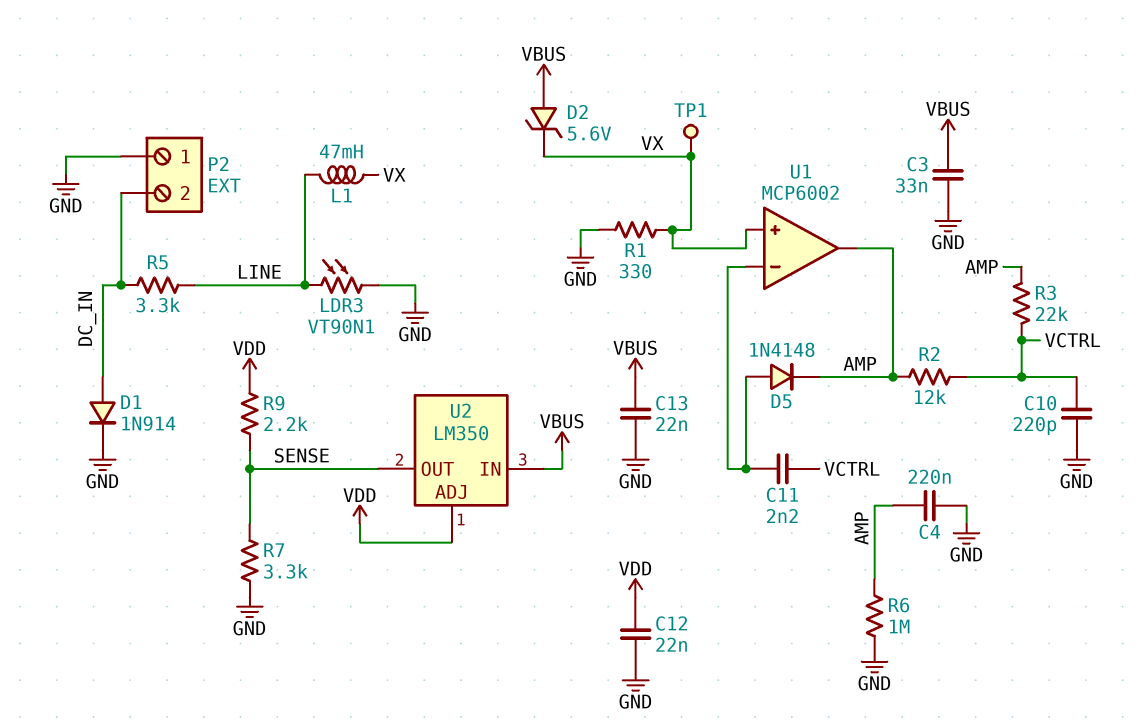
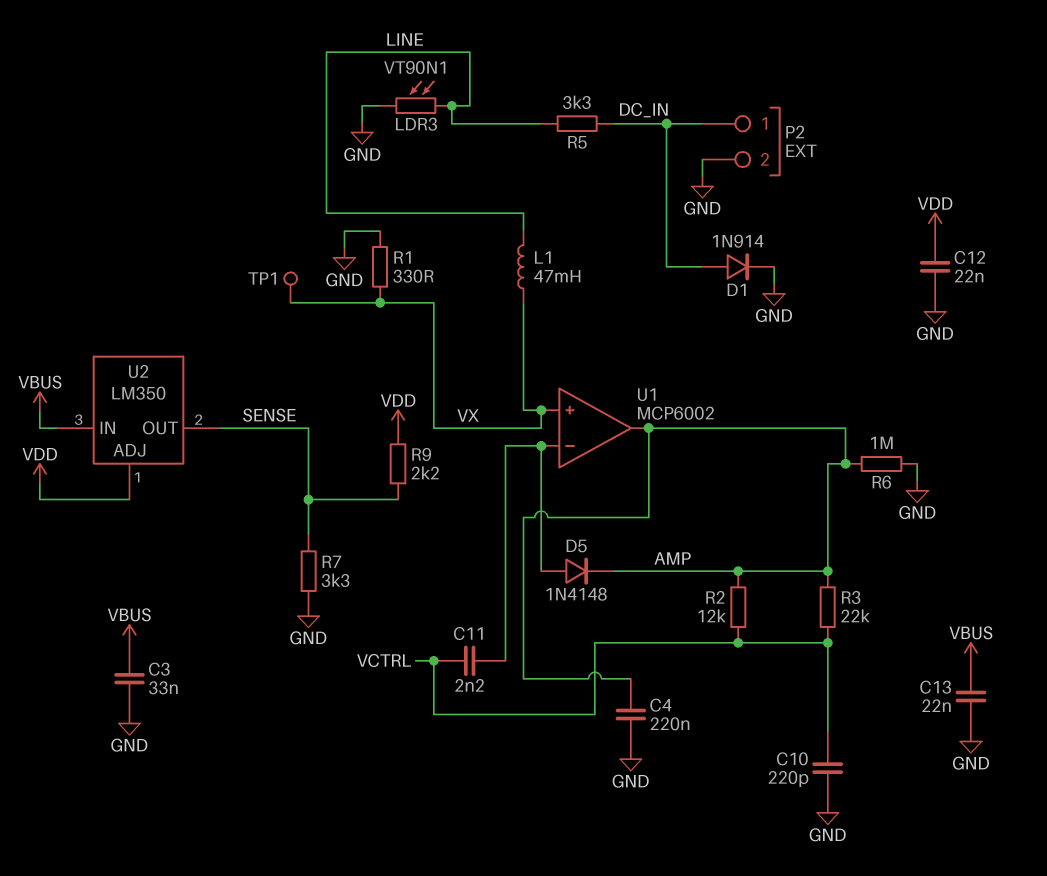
D2: zener 5.6V (A VBUS, K VX) -> none
P2 pin 1: GND -> DC_IN
P2 pin 2: DC_IN -> GND

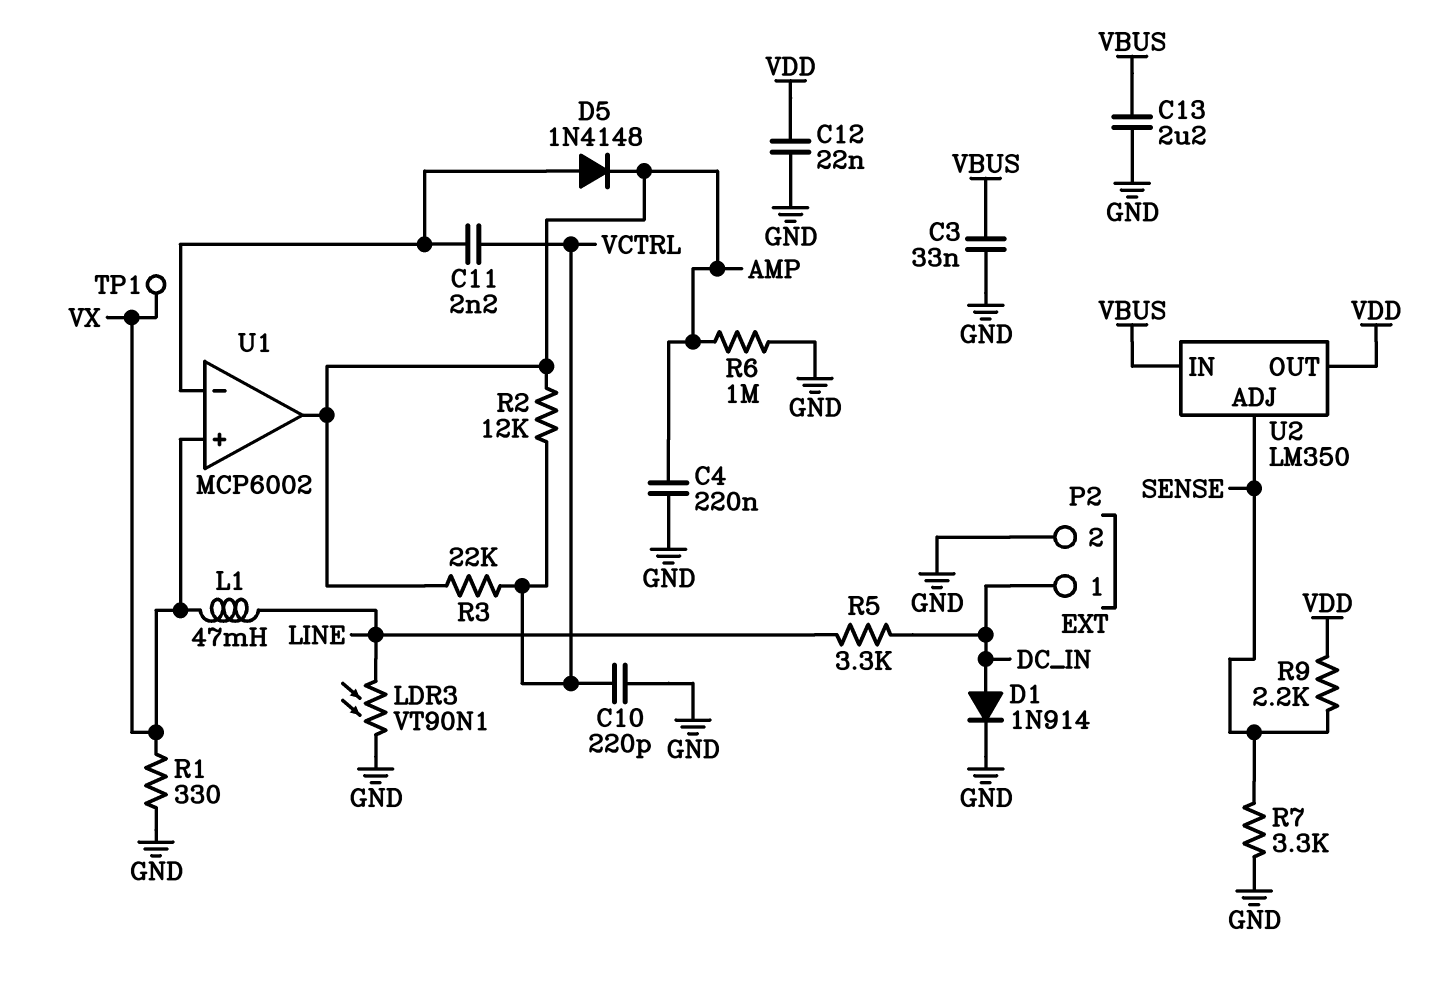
C13: 22nF (GND, VBUS) -> 2.2uF (GND, VBUS)
U2 pin ADJ: VDD -> SENSE
U2 pin OUT: SENSE -> VDD

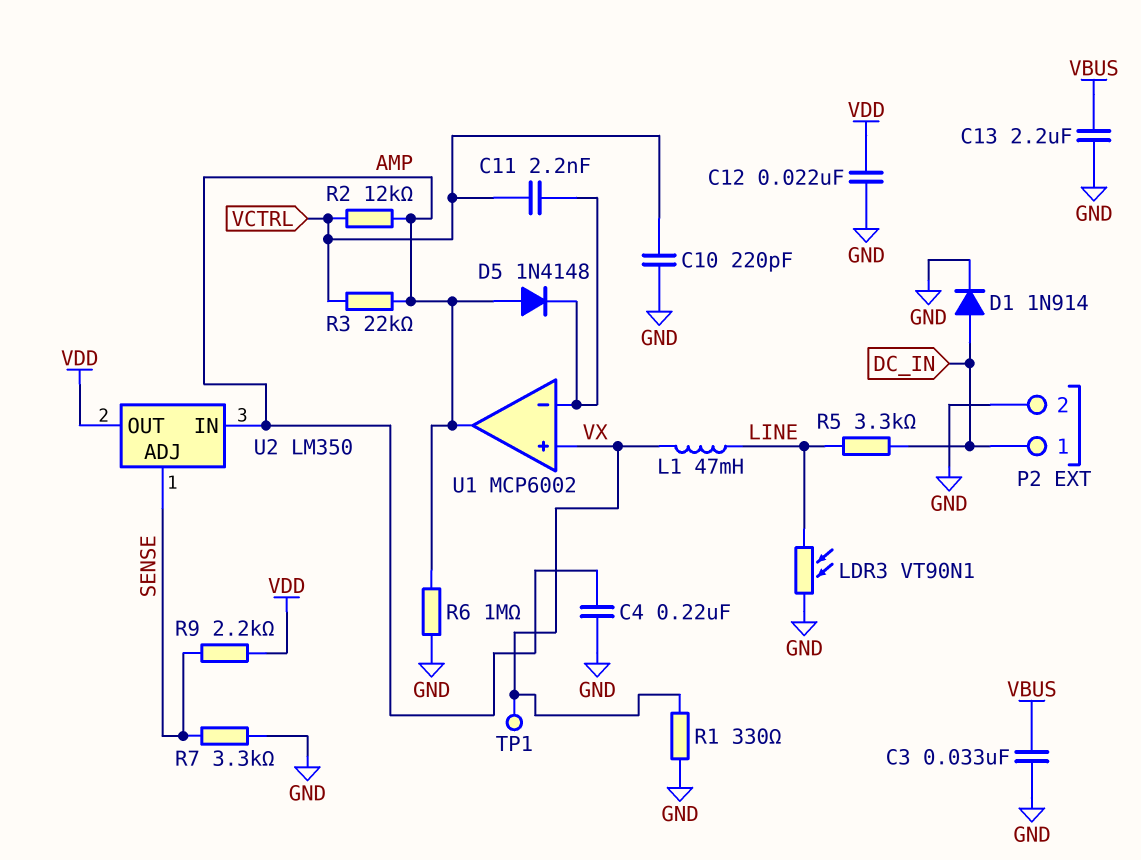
D5: diode 1N4148 (A U1/in-, K AMP) -> diode 1N4148 (A AMP, K U1/in-)
U2 pin IN: VBUS -> AMP

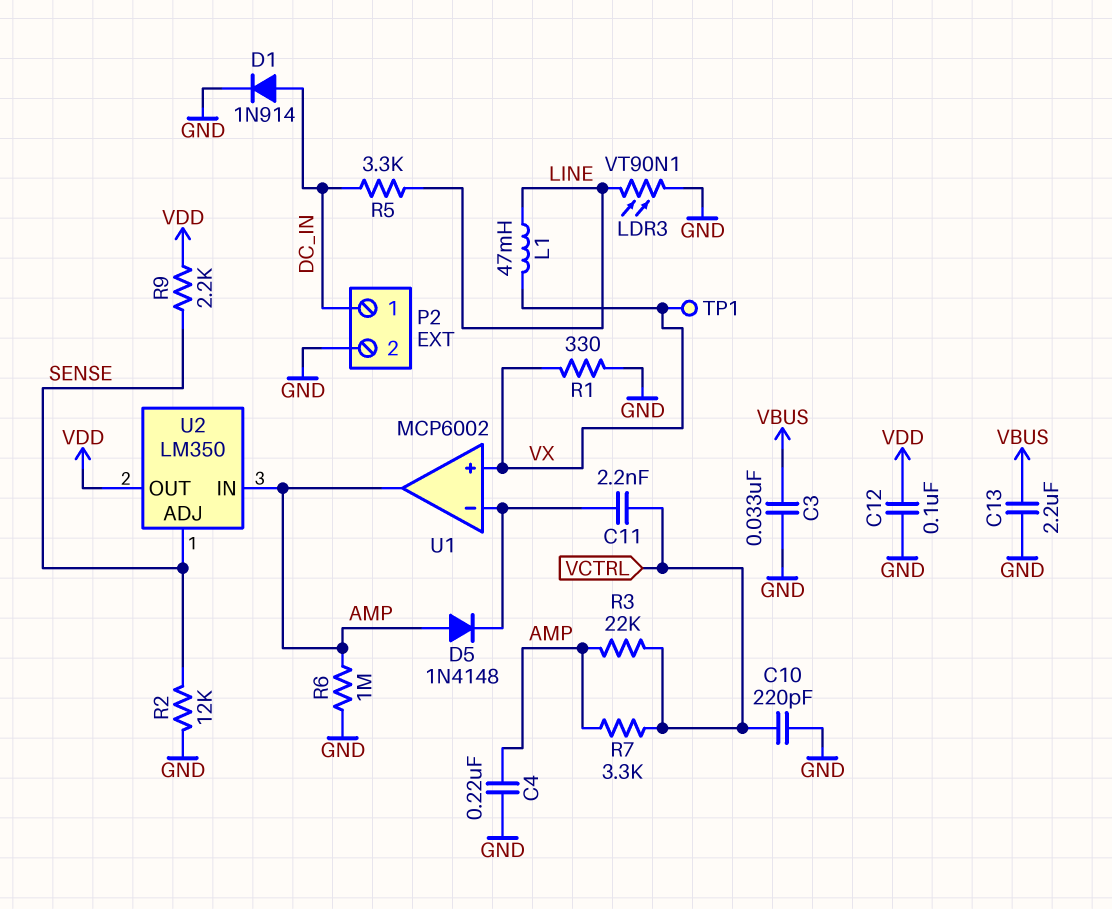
C12: 22nF (GND, VDD) -> 100nF (GND, VDD)
R2: 12k (AMP, VCTRL) -> 12k (GND, SENSE)
R7: 3.3k (GND, SENSE) -> 3.3k (AMP, VCTRL)

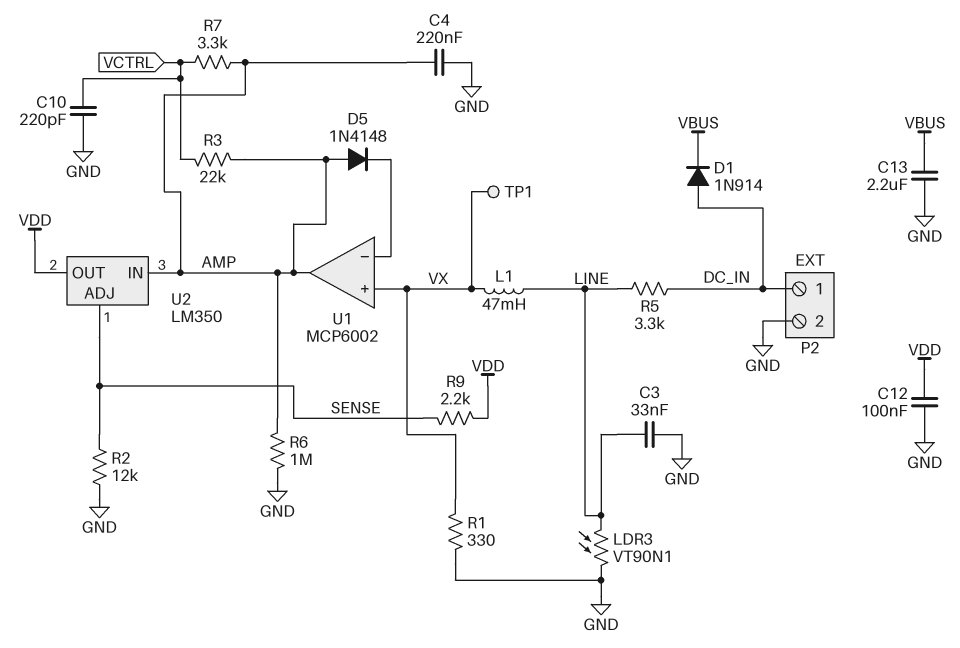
C3: 33nF (GND, VBUS) -> 33nF (GND, LINE)
C11: 2.2nF (U1/in-, VCTRL) -> none
D1: diode 1N914 (A DC_IN, K GND) -> diode 1N914 (A DC_IN, K VBUS)

